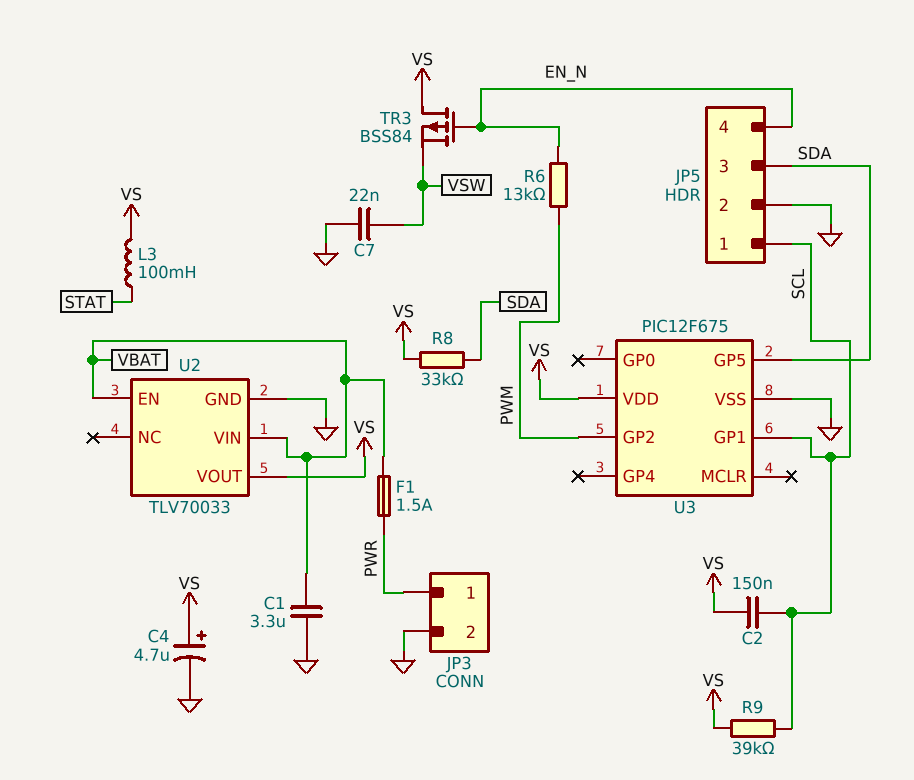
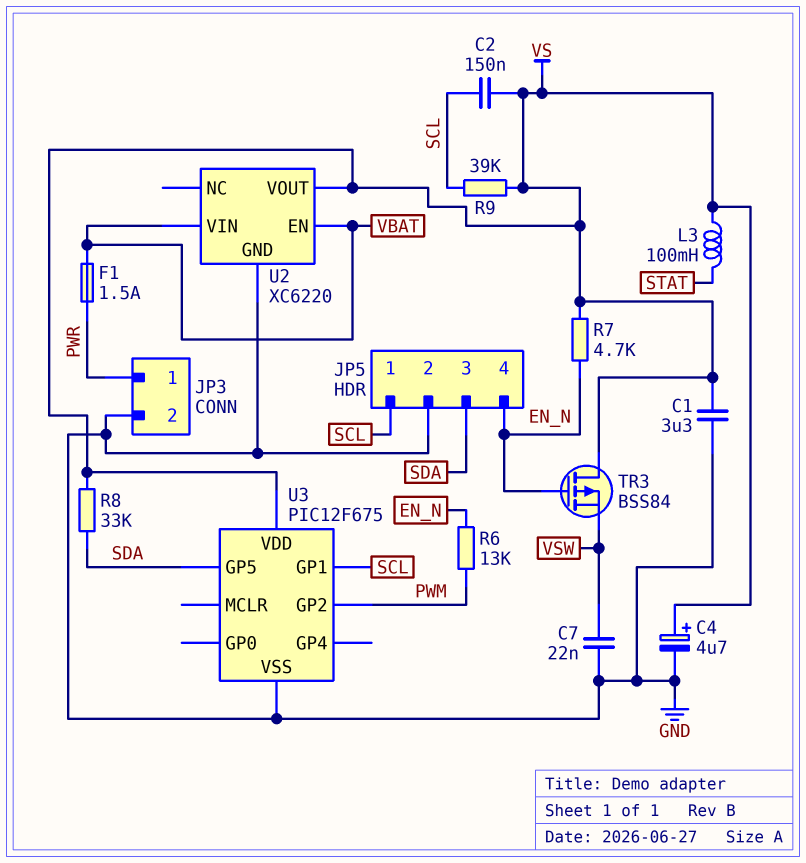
C1: 3.3uF (GND, VBAT) -> 3.3uF (GND, VS)
R7: none -> 4.7k (EN_N, VS)
U2: TLV70033 -> XC6220

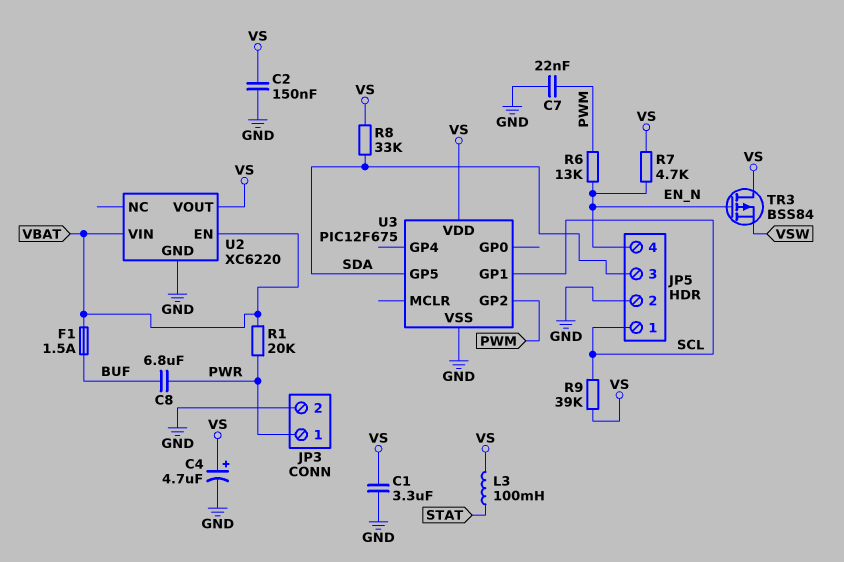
C2: 150nF (SCL, VS) -> 150nF (GND, VS)
C7: 22nF (GND, VSW) -> 22nF (GND, PWM)
C8: none -> 6.8uF (BUF, PWR)
F1: 1.5A (PWR, VBAT) -> 1.5A (BUF, VBAT)
R1: none -> 20k (PWR, VBAT)

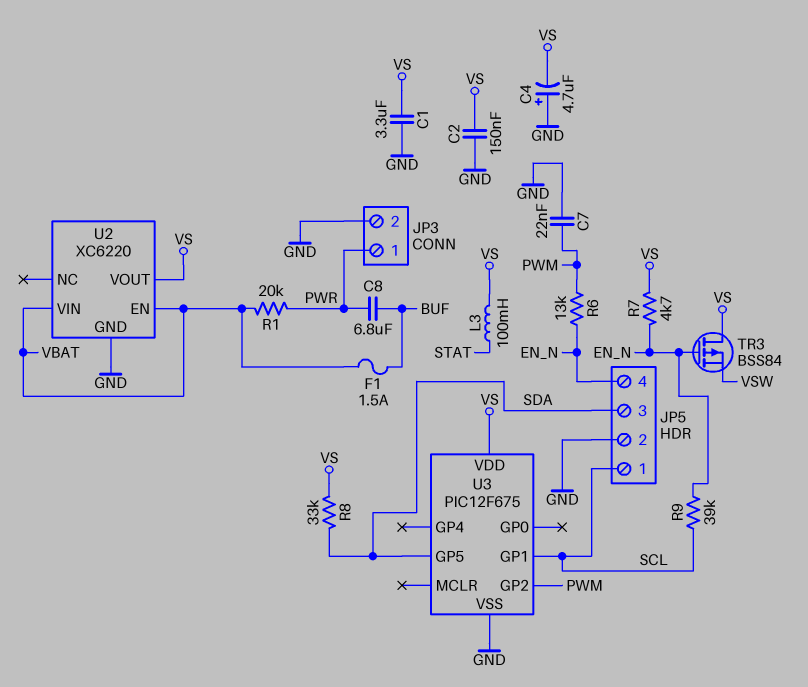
C4: 4.7uF (plus VS, minus GND) -> 4.7uF (plus GND, minus VS)
R9: 39k (SCL, VS) -> 39k (EN_N, SCL)

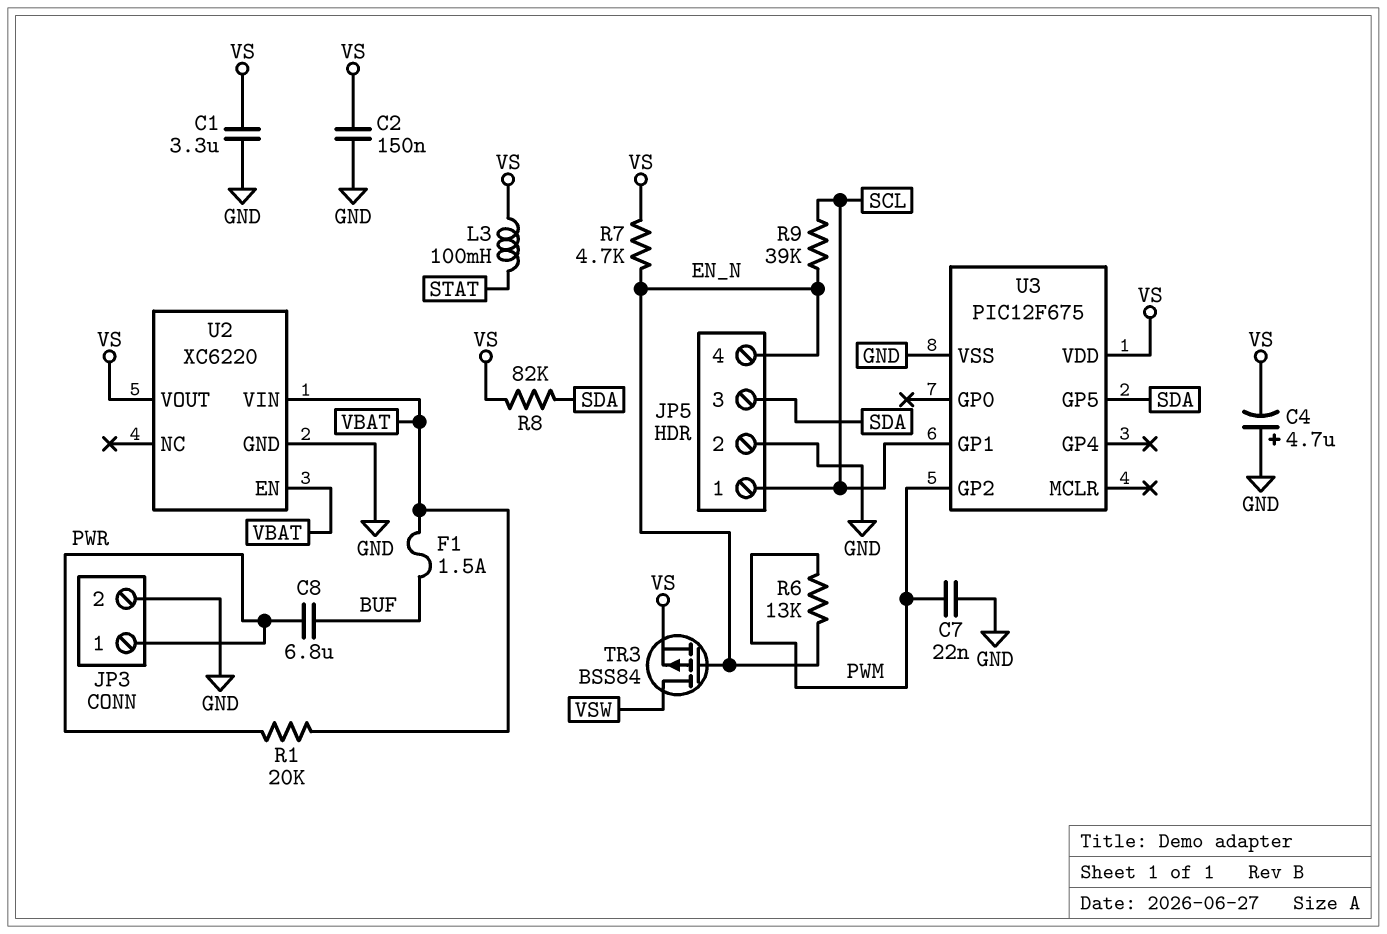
R8: 33k (SDA, VS) -> 82k (SDA, VS)
TR3: PMOS BSS84 (G EN_N, D VS, S VSW) -> PMOS BSS84 (G EN_N, D VSW, S VS)

